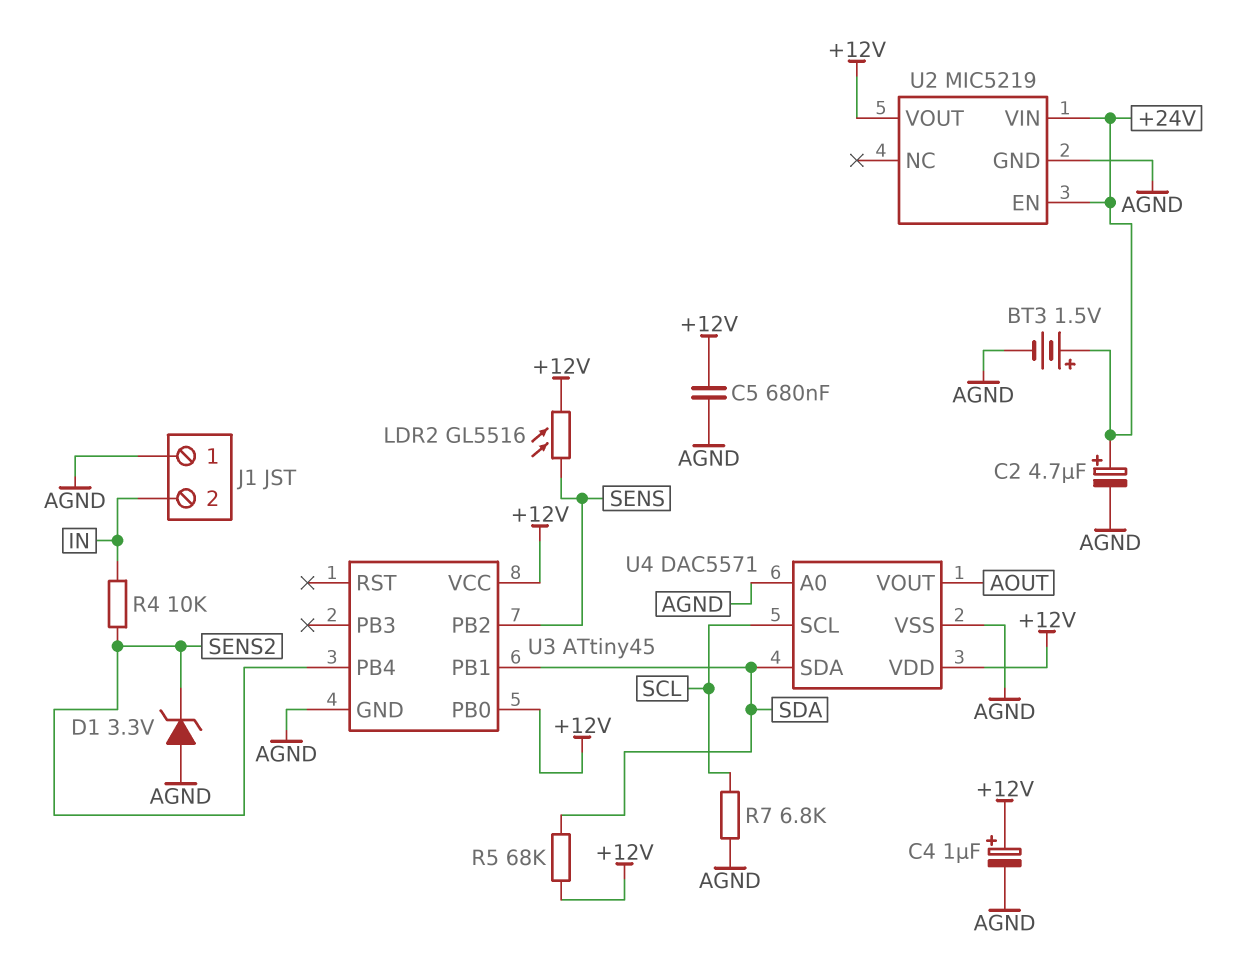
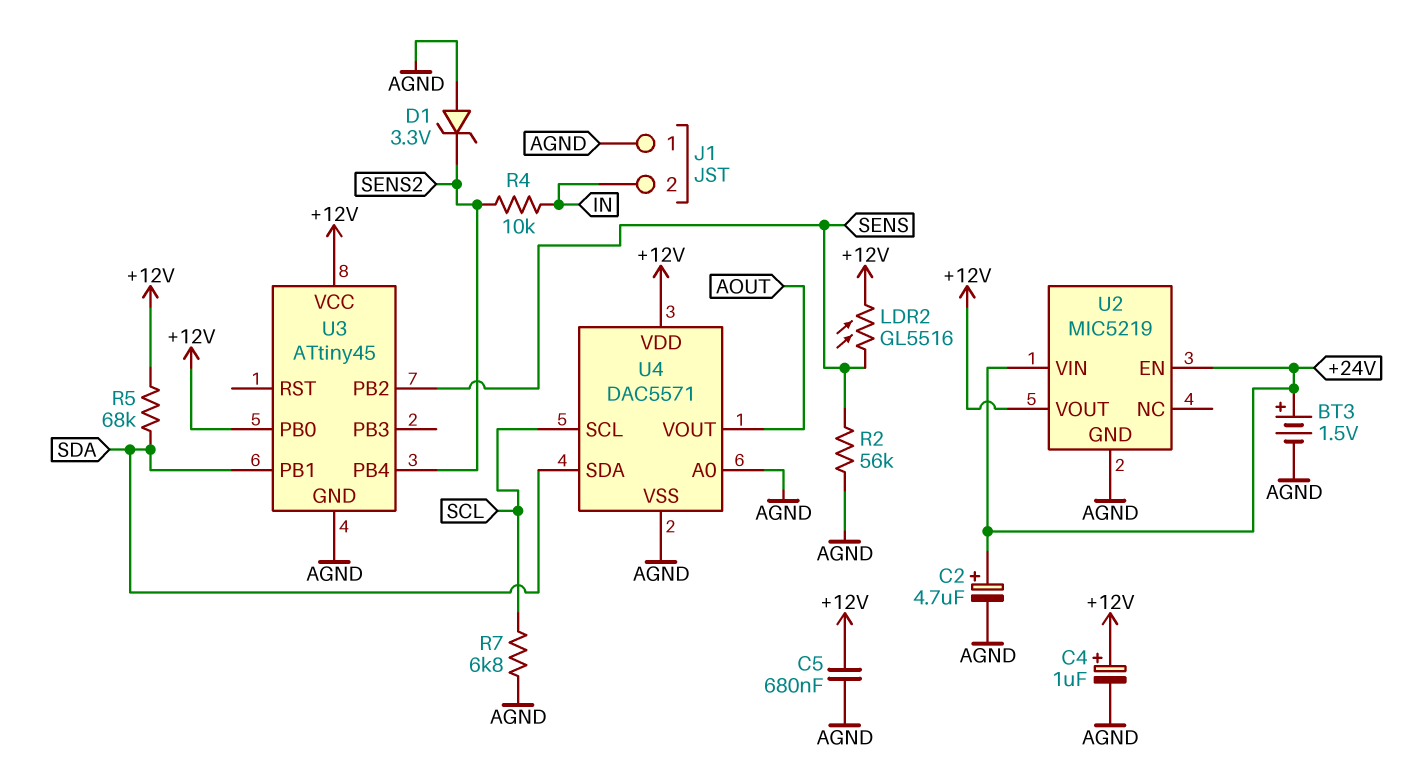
R2: none -> 56k (AGND, SENS)

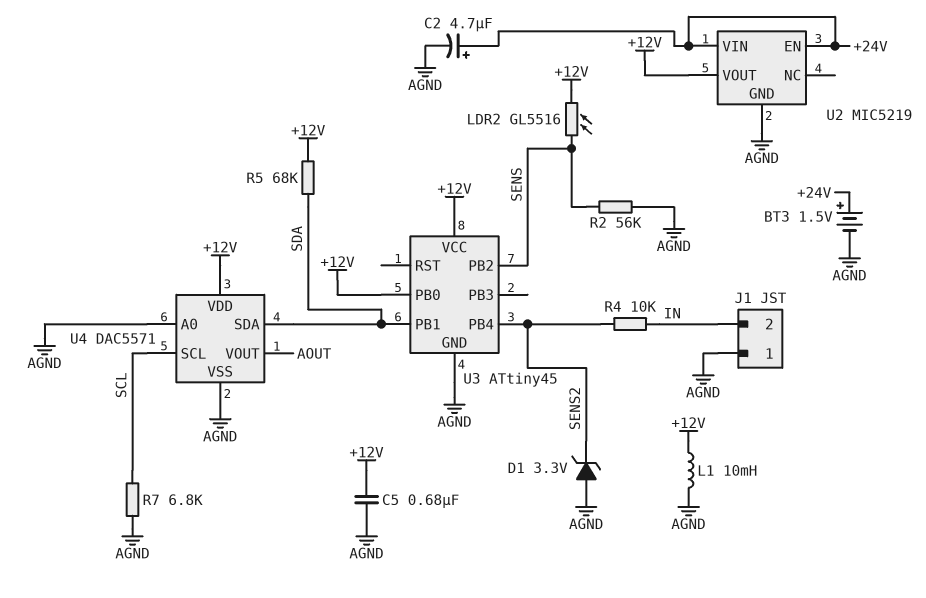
C4: 1uF (plus +12V, minus AGND) -> none
L1: none -> 10mH (+12V, AGND)

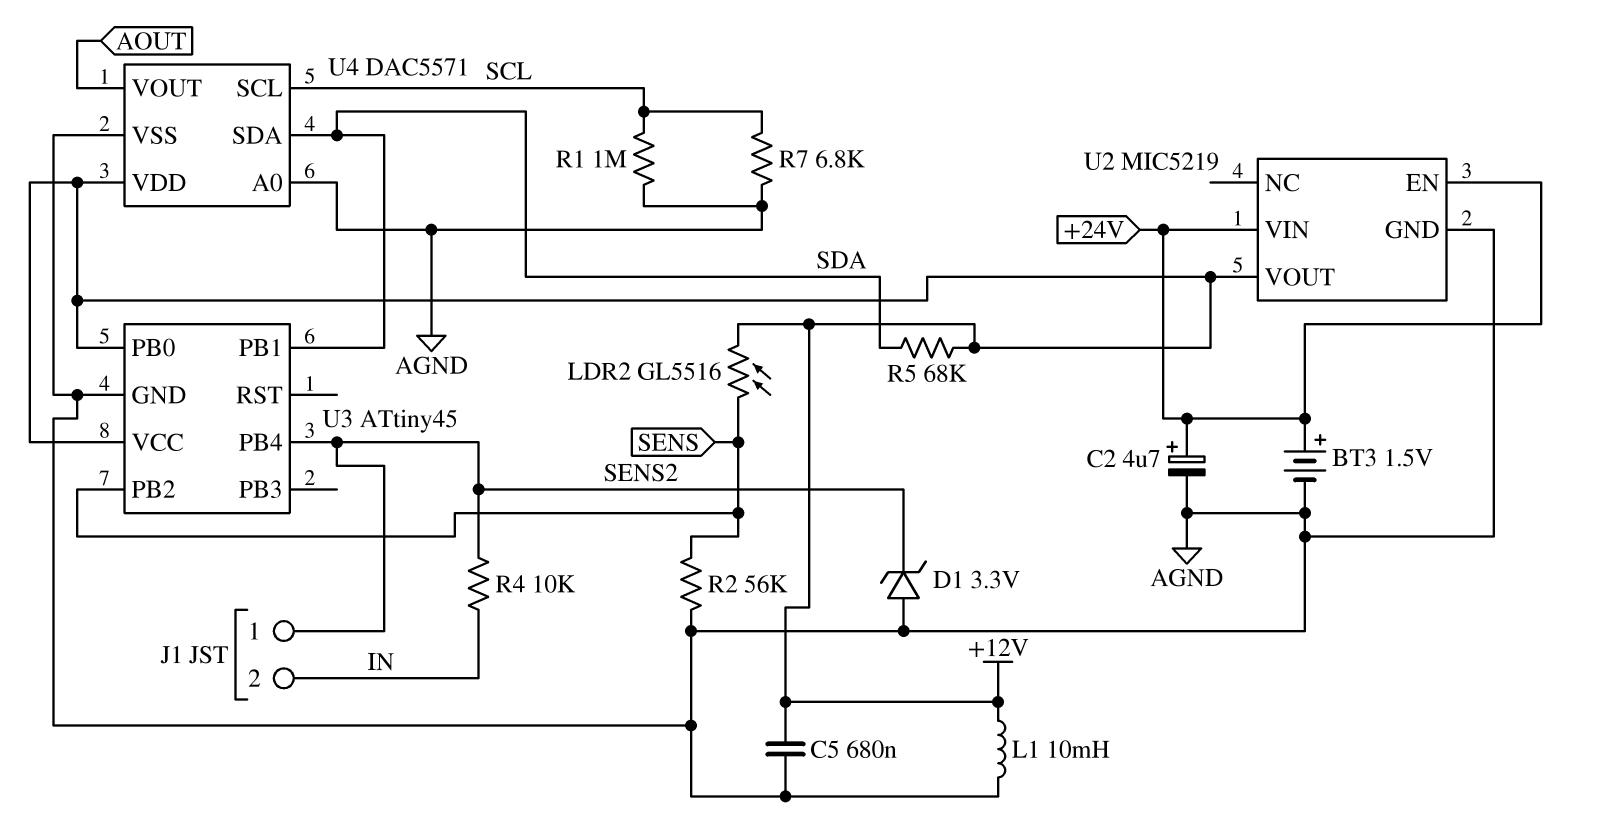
J1 pin 1: AGND -> SENS2
R1: none -> 1M (AGND, SCL)

